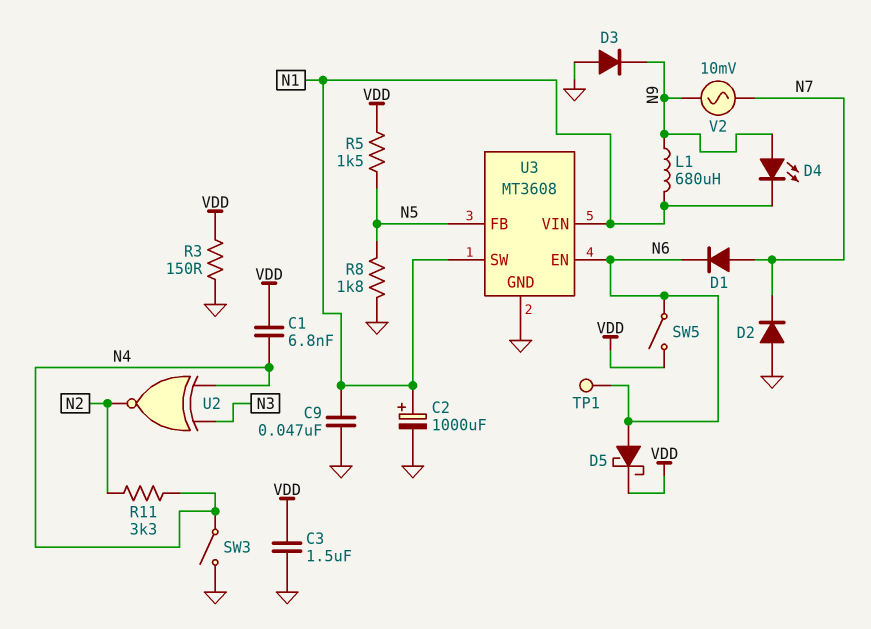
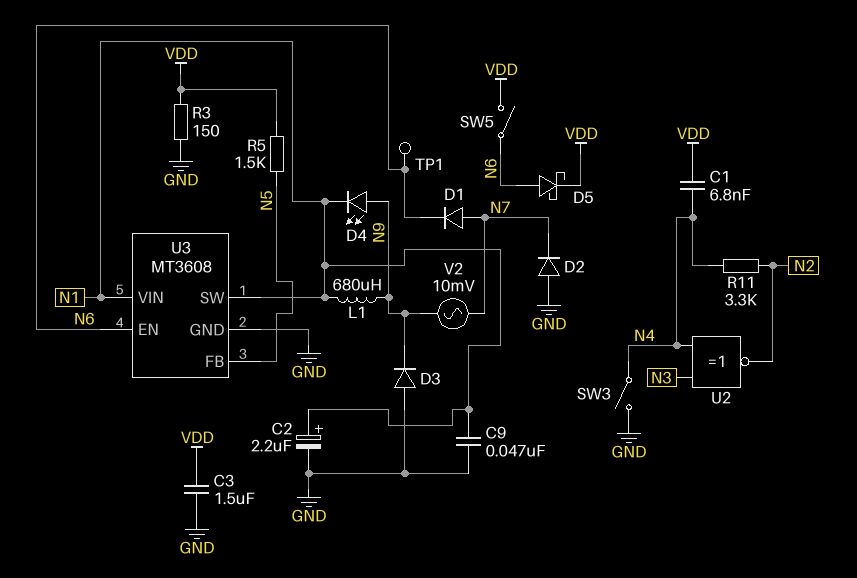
C2: 1000uF (plus N1, minus GND) -> 2.2uF (plus N1, minus GND)
R8: 1.8k (GND, N5) -> none

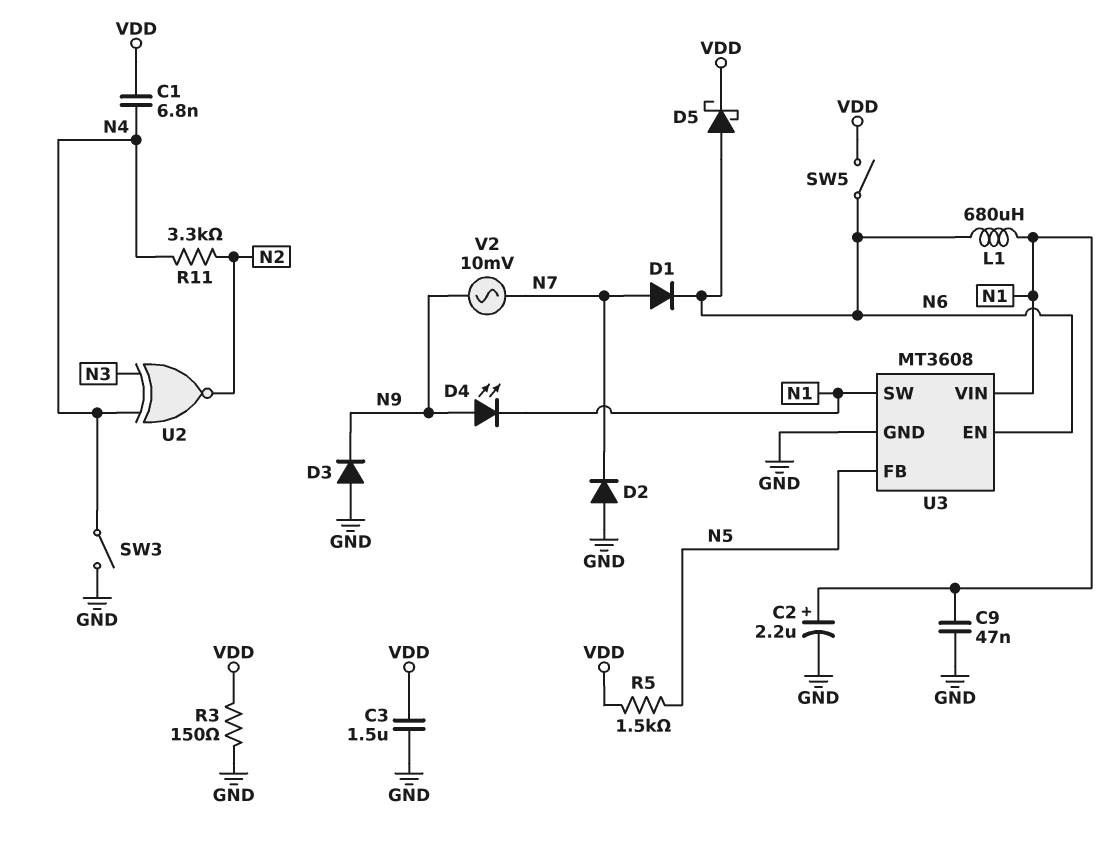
L1: 680uH (N1, N9) -> 680uH (N1, N6)
TP1: test point (N6) -> none

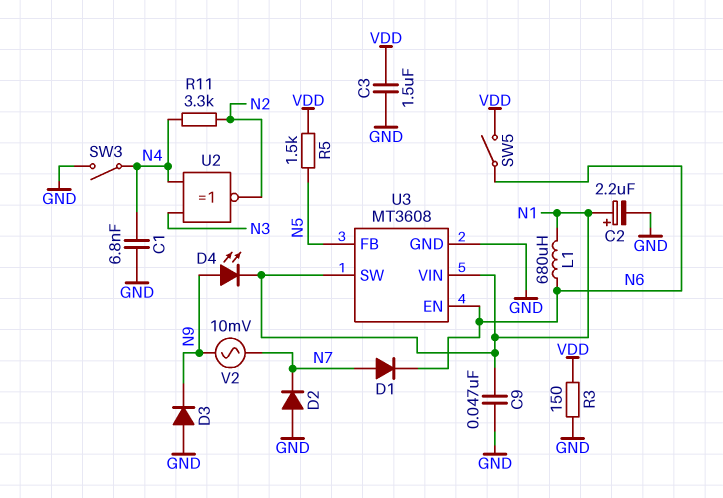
C1: 6.8nF (N4, VDD) -> 6.8nF (GND, N4)
D5: schottky (A N6, K VDD) -> none

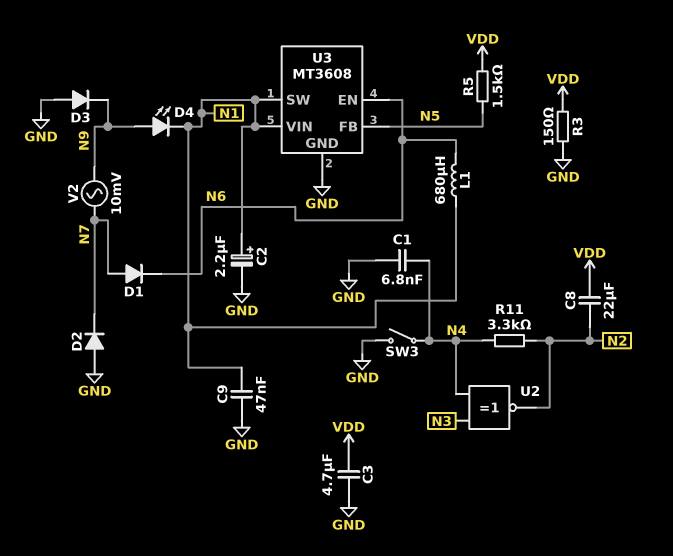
C3: 1.5uF (GND, VDD) -> 4.7uF (GND, VDD)
C8: none -> 22uF (N2, VDD)
SW5: switch (N6, VDD) -> none

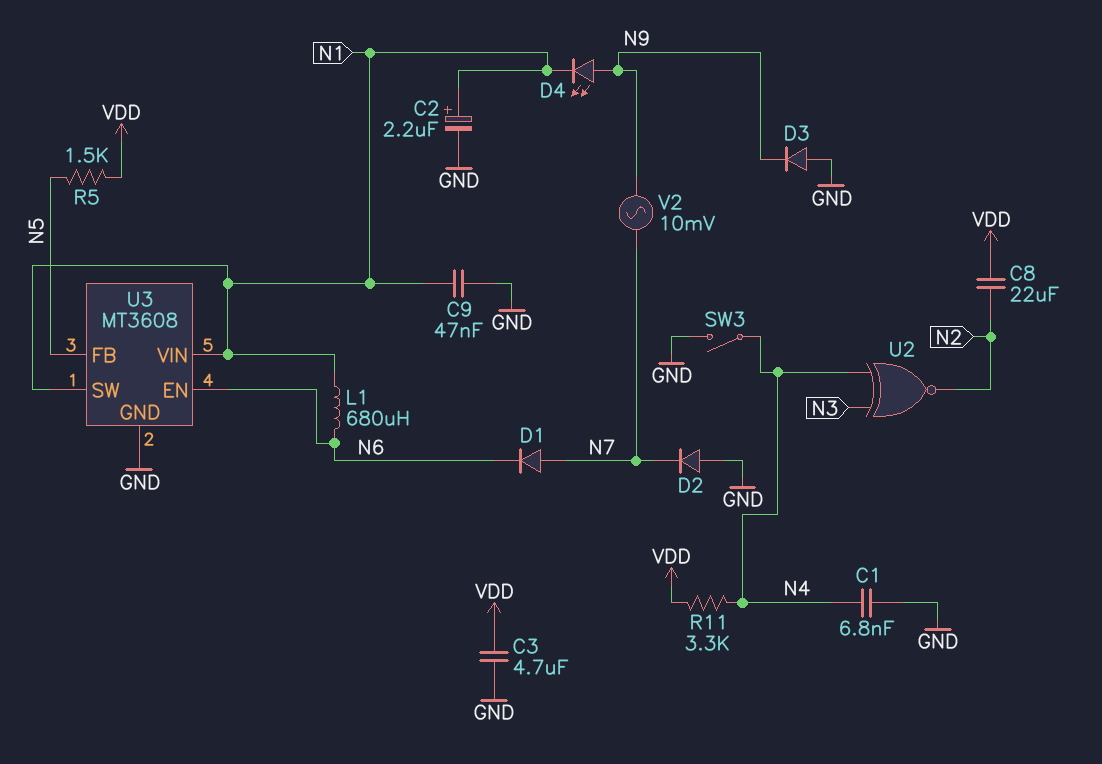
R3: 150 (GND, VDD) -> none
R11: 3.3k (N2, N4) -> 3.3k (N4, VDD)

